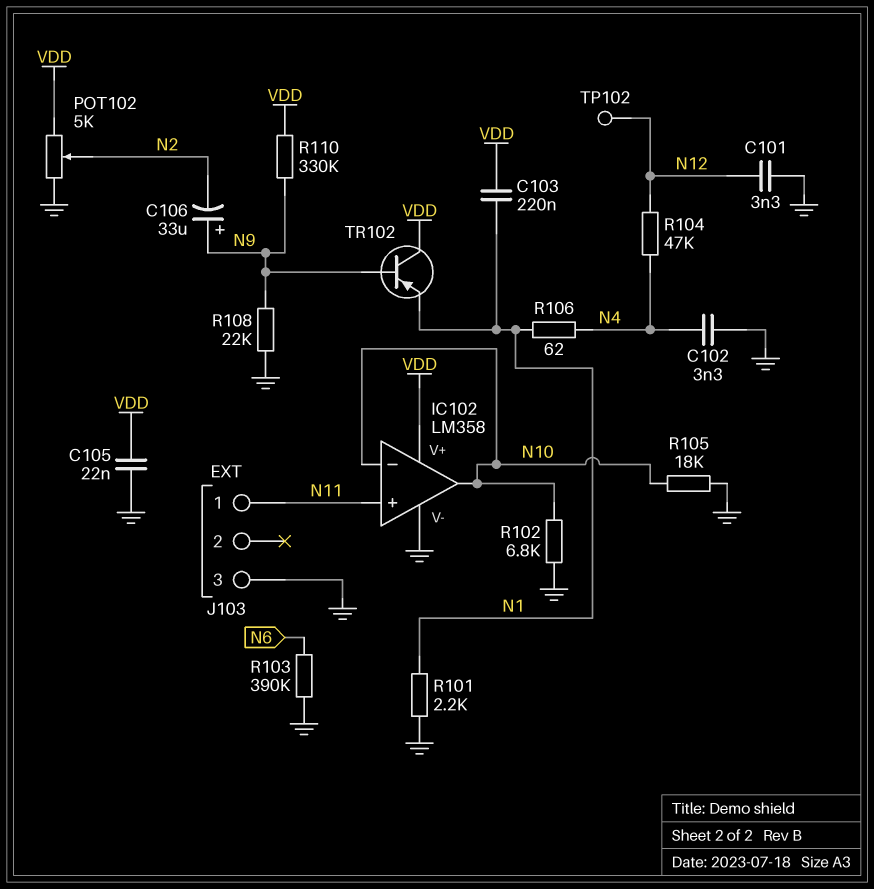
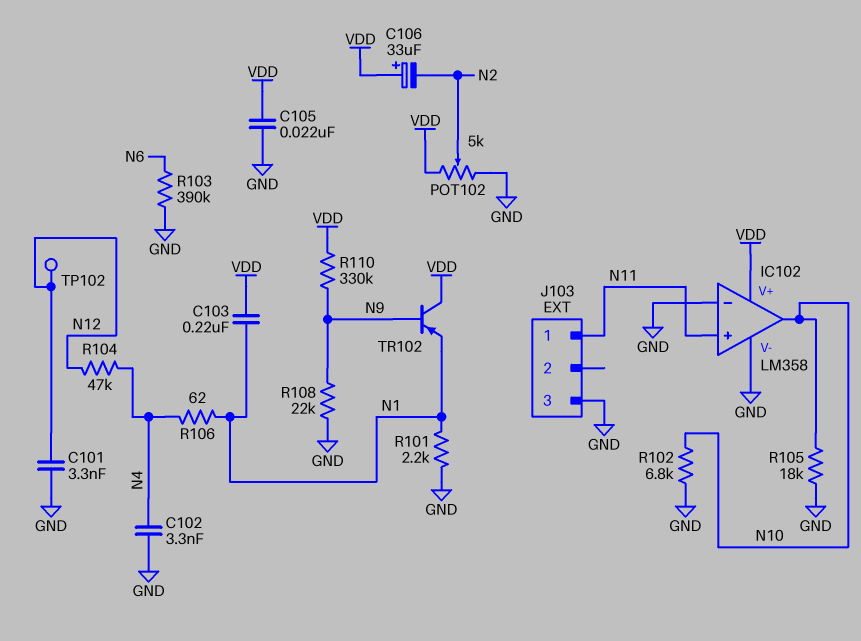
C106: 33uF (plus N9, minus N2) -> 33uF (plus VDD, minus N2)
IC102 pin in-: N10 -> GND

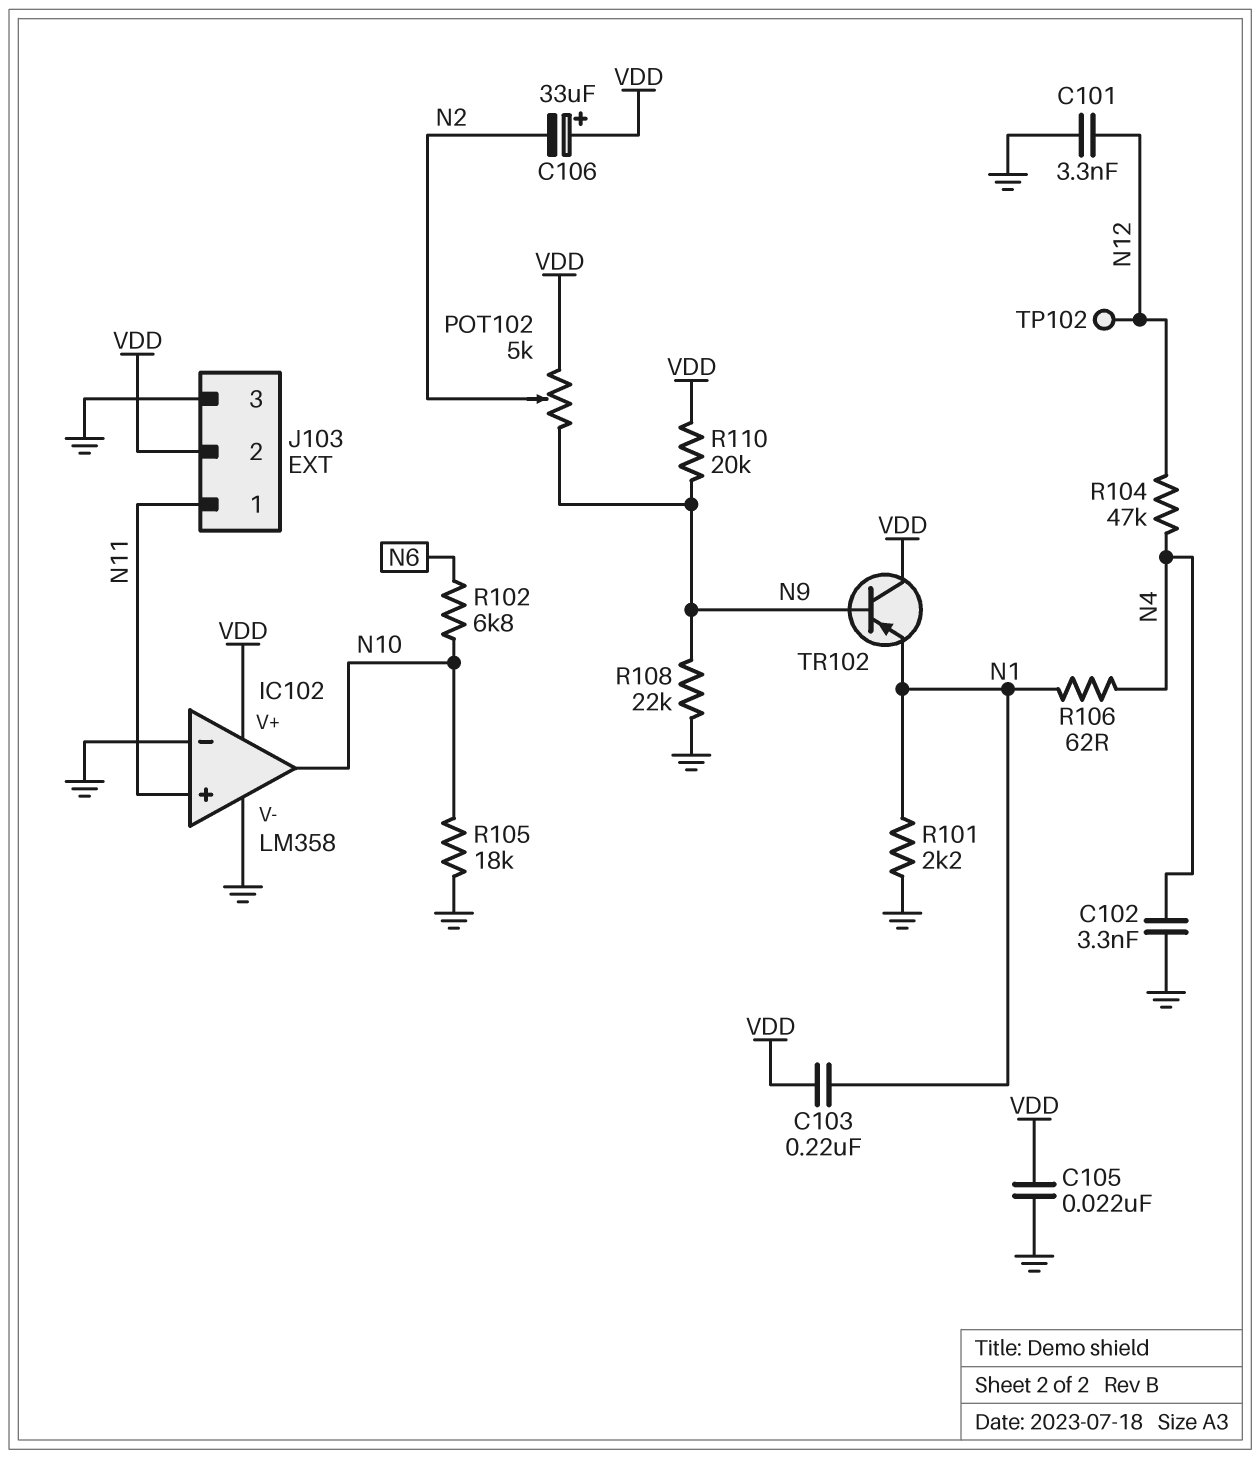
J103 pin 2: none -> VDD
POT102: 5k (GND, VDD, wiper N2) -> 5k (N9, VDD, wiper N2)
R102: 6.8k (GND, N10) -> 6.8k (N6, N10)
R103: 390k (GND, N6) -> none
R110: 330k (N9, VDD) -> 20k (N9, VDD)

